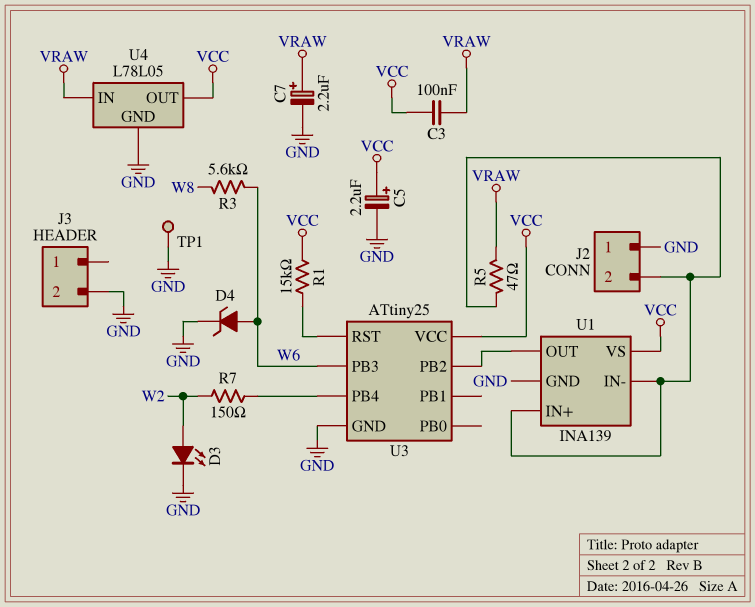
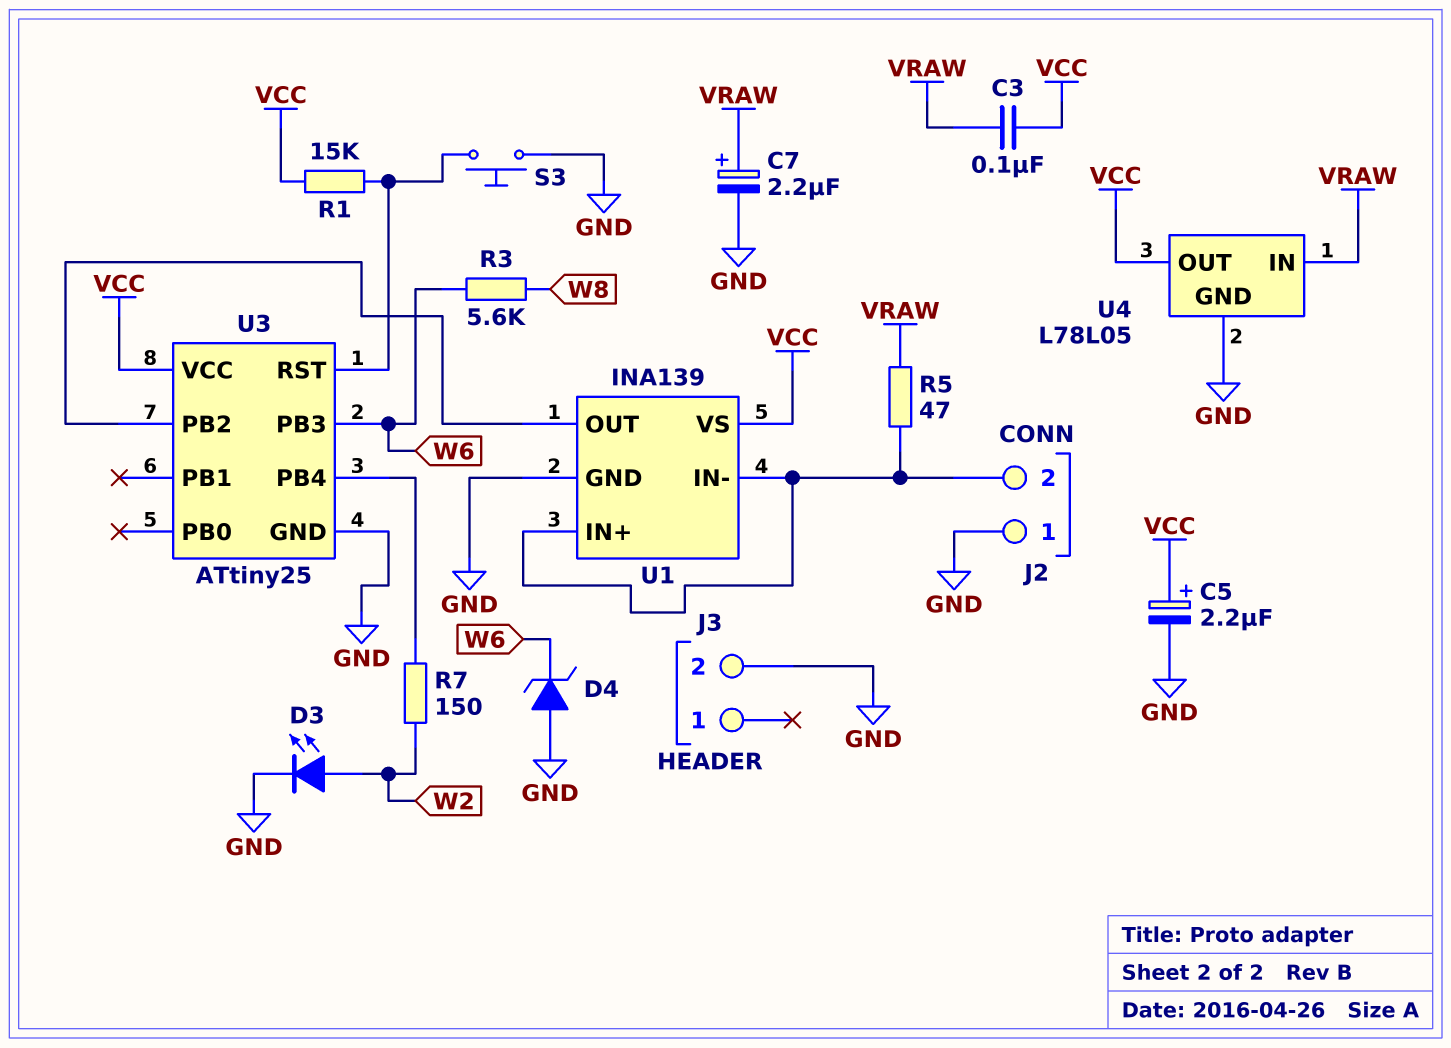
D4: zener (A W6, K GND) -> zener (A GND, K W6)
S3: none -> button (GND, U3/RST)
TP1: test point (GND) -> none

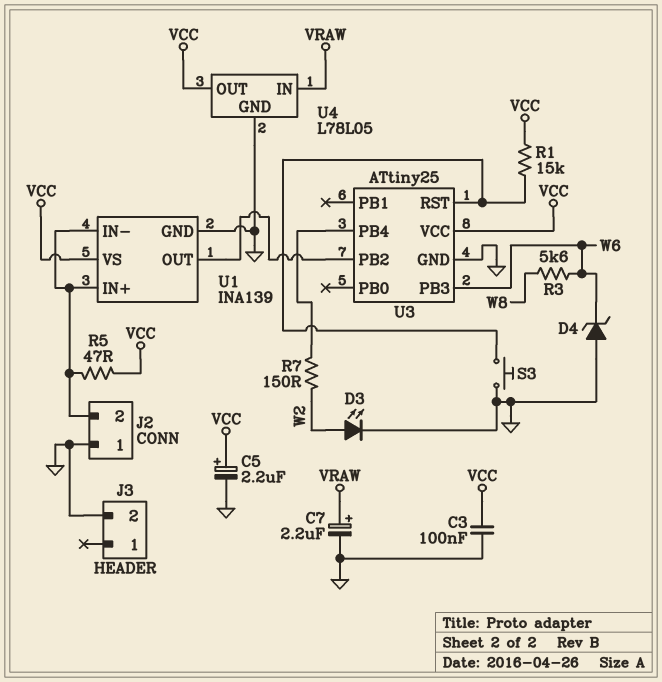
C3: 100nF (VCC, VRAW) -> 100nF (GND, VCC)
R5: 47 (J2/2, VRAW) -> 47 (J2/2, VCC)

